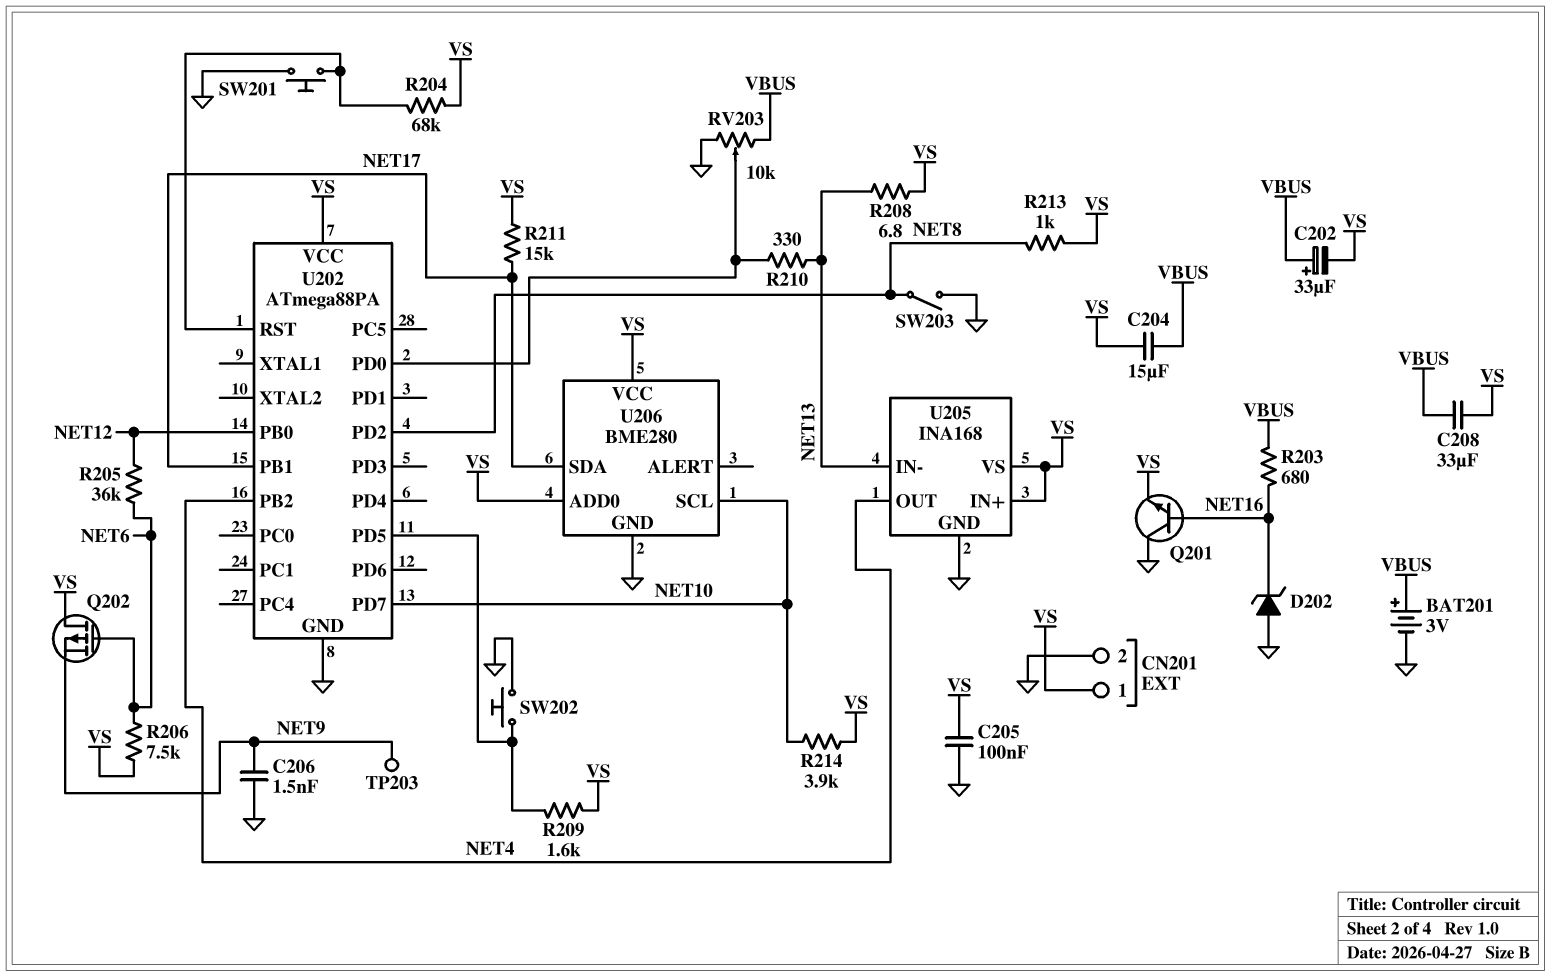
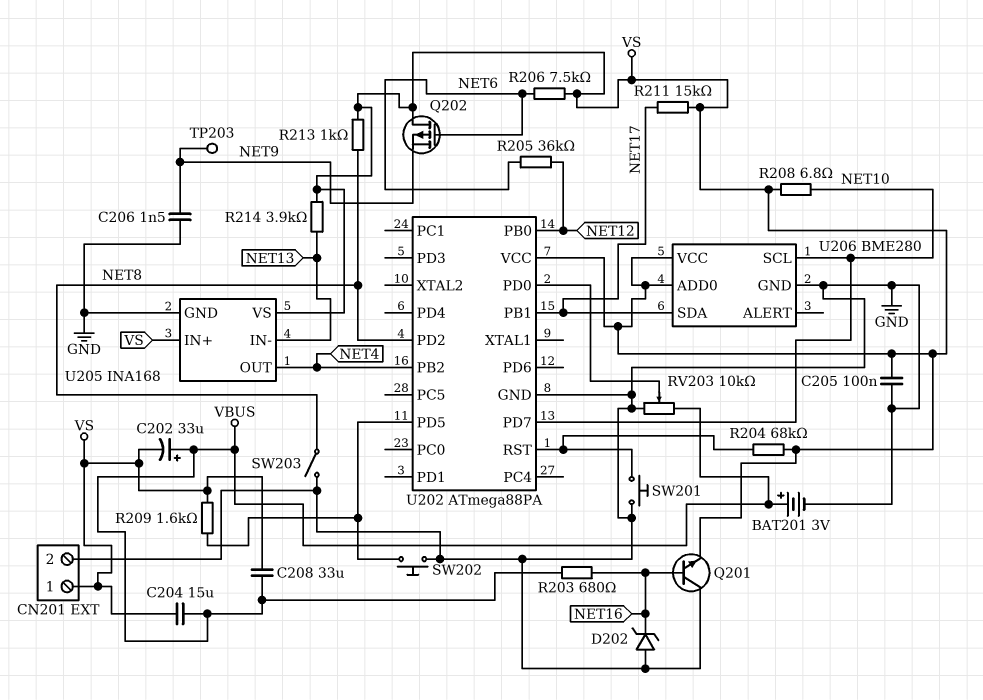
R208: 6.8 (NET13, VS) -> 6.8 (NET10, VS)
R210: 330 (NET13, U202/PD0) -> none
R214: 3.9k (NET10, VS) -> 3.9k (NET13, VS)

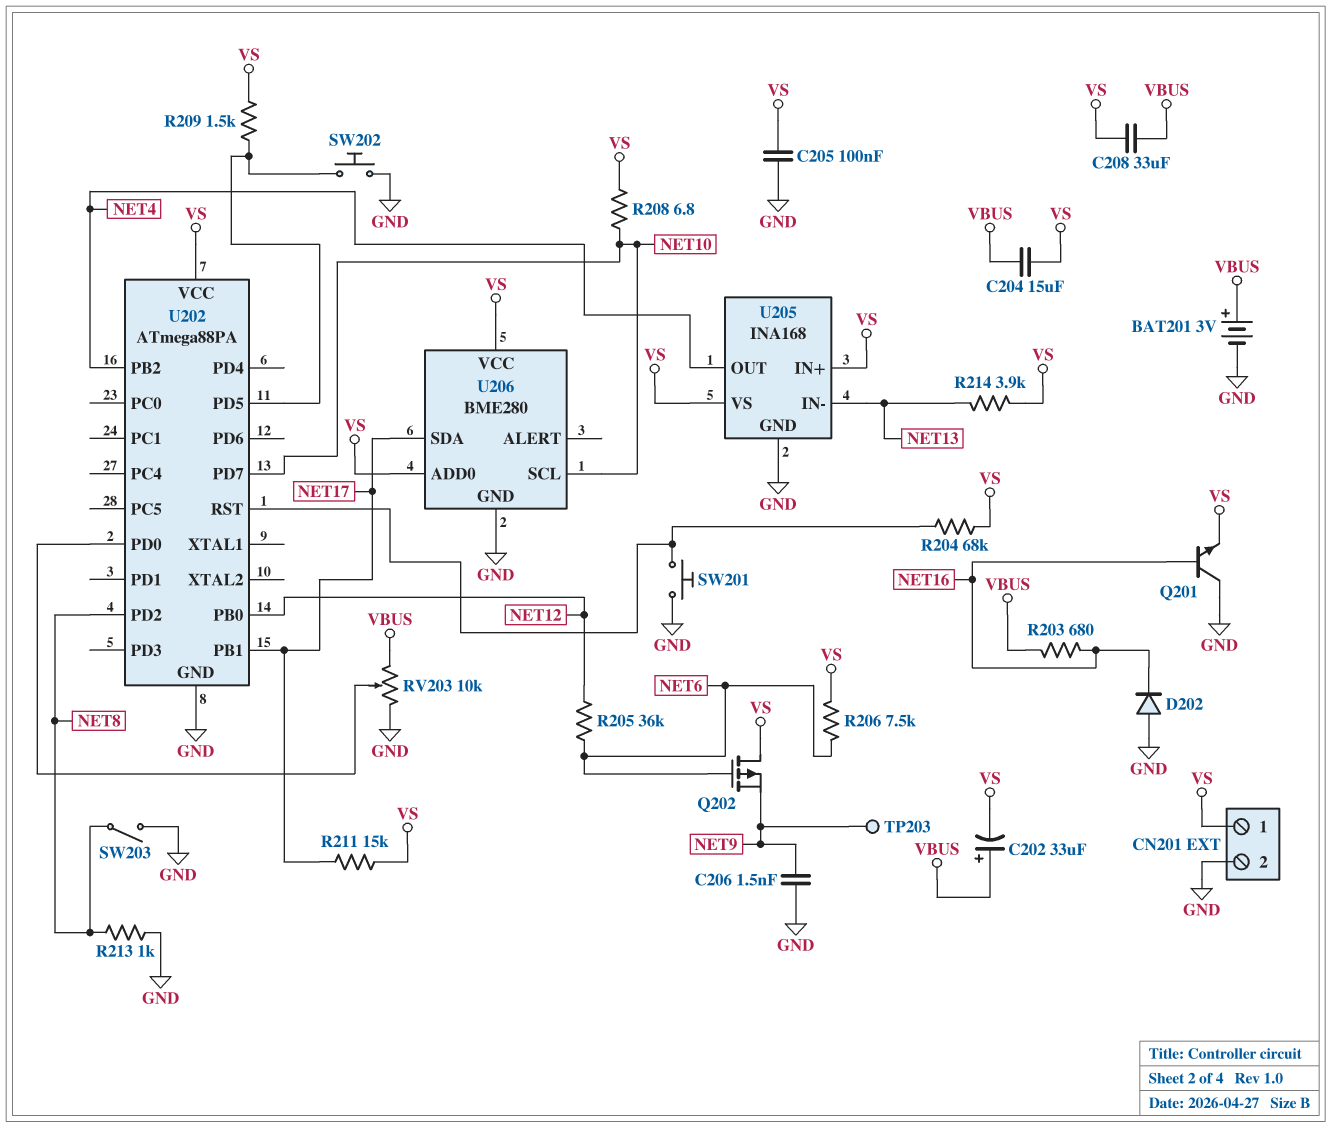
D202: zener (A GND, K NET16) -> diode (A GND, K NET16)
R209: 1.6k (U202/PD5, VS) -> 1.5k (U202/PD5, VS)
R213: 1k (NET8, VS) -> 1k (GND, NET8)

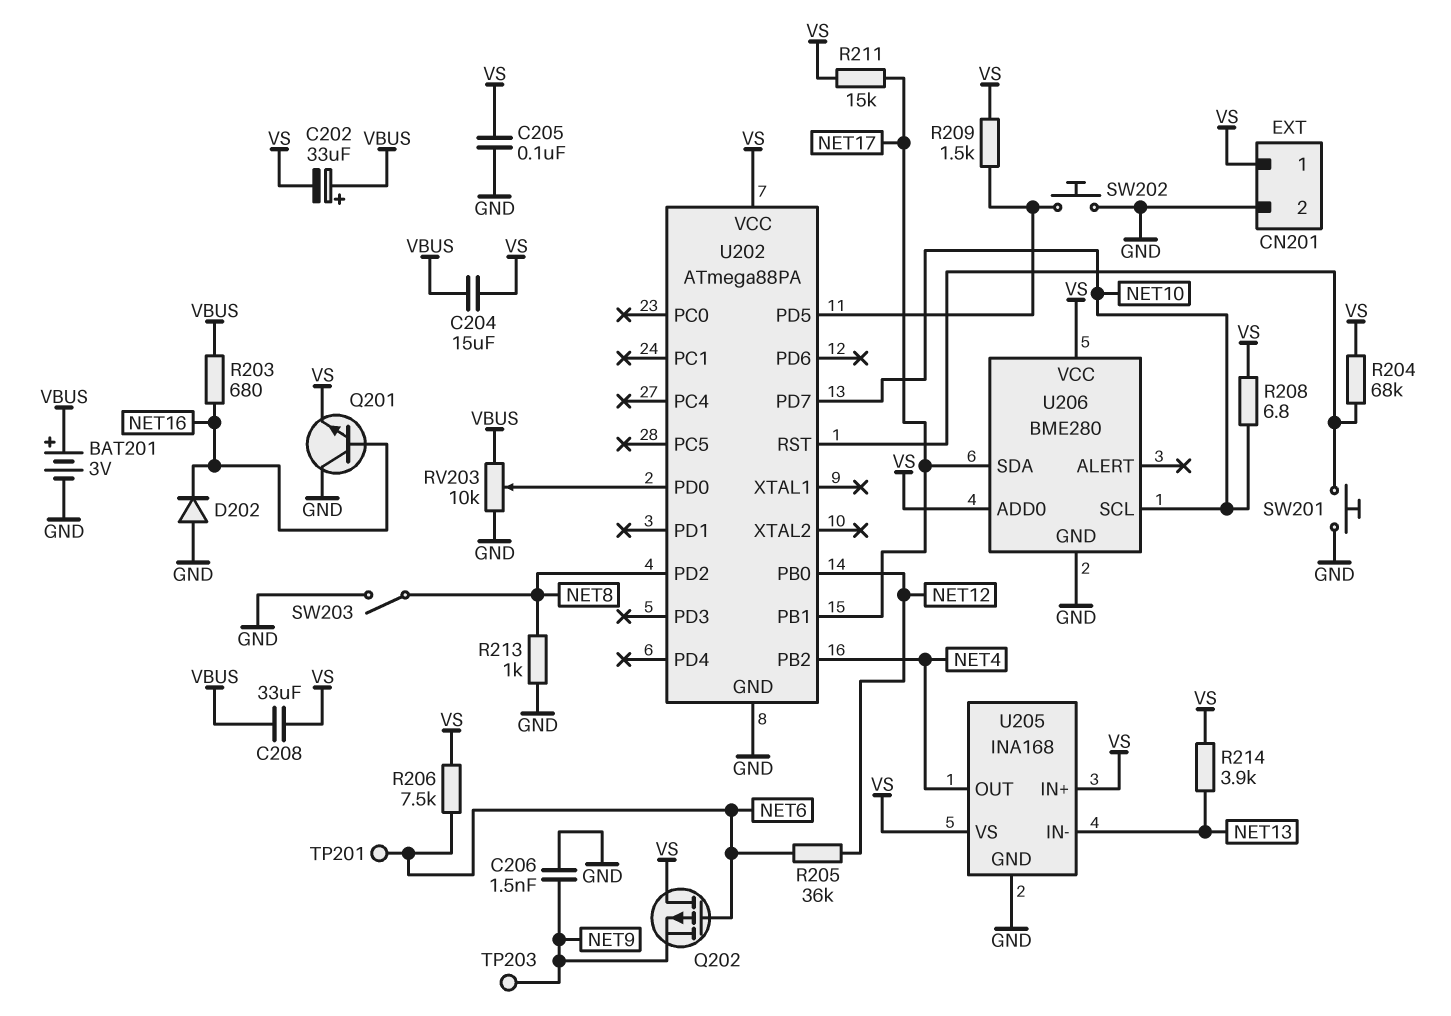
TP201: none -> test point (NET6)

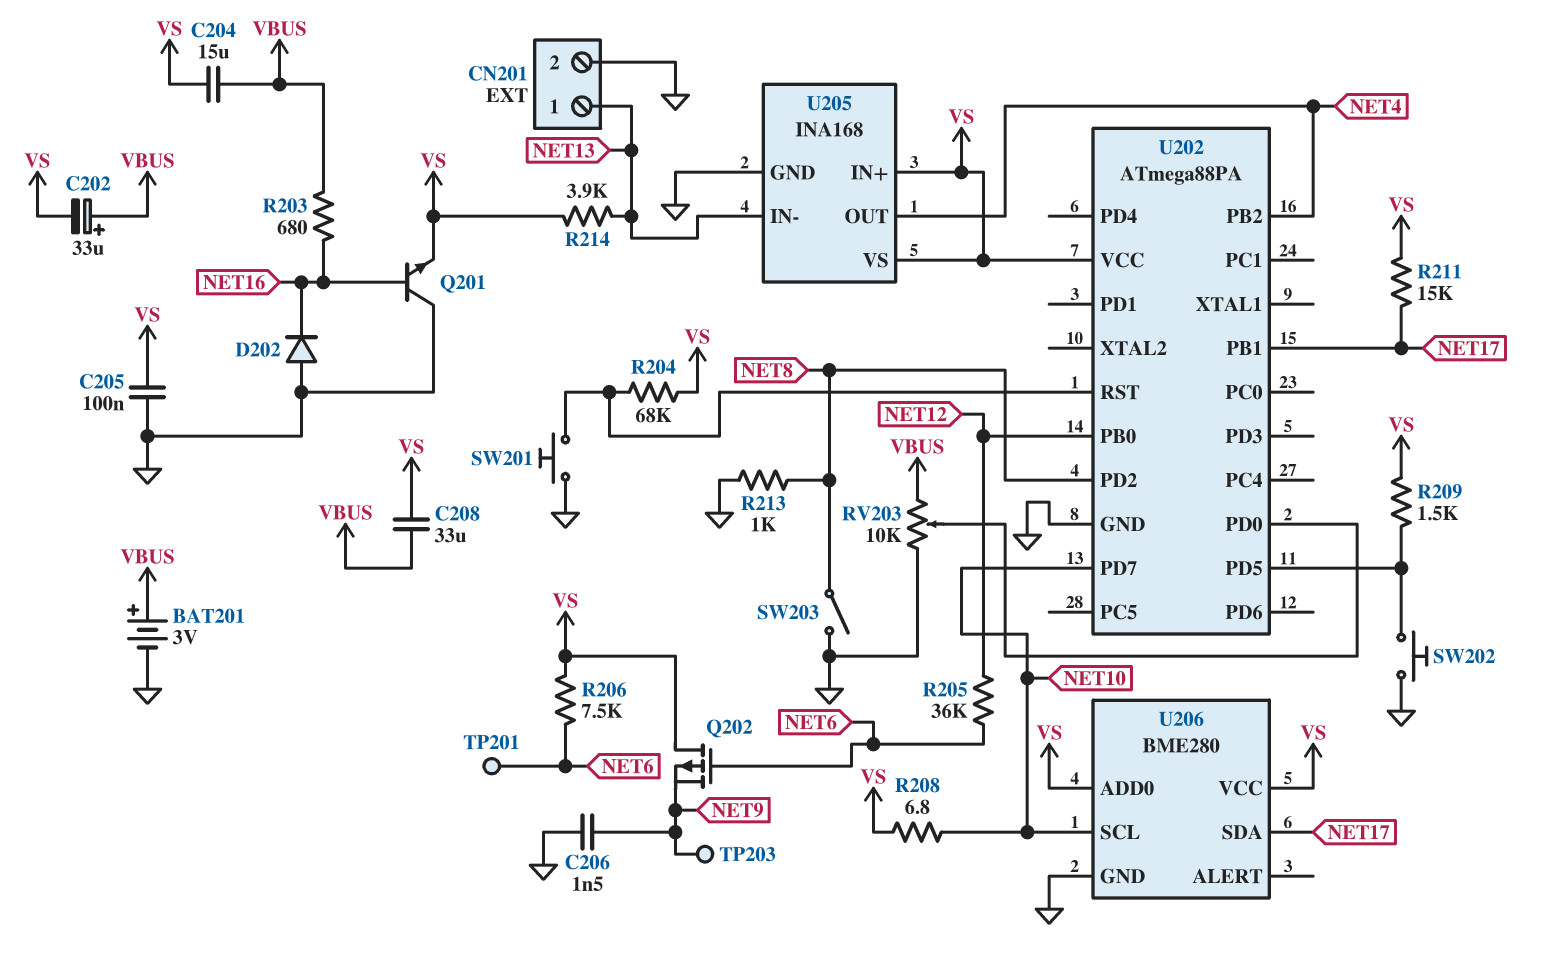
CN201 pin 1: VS -> NET13

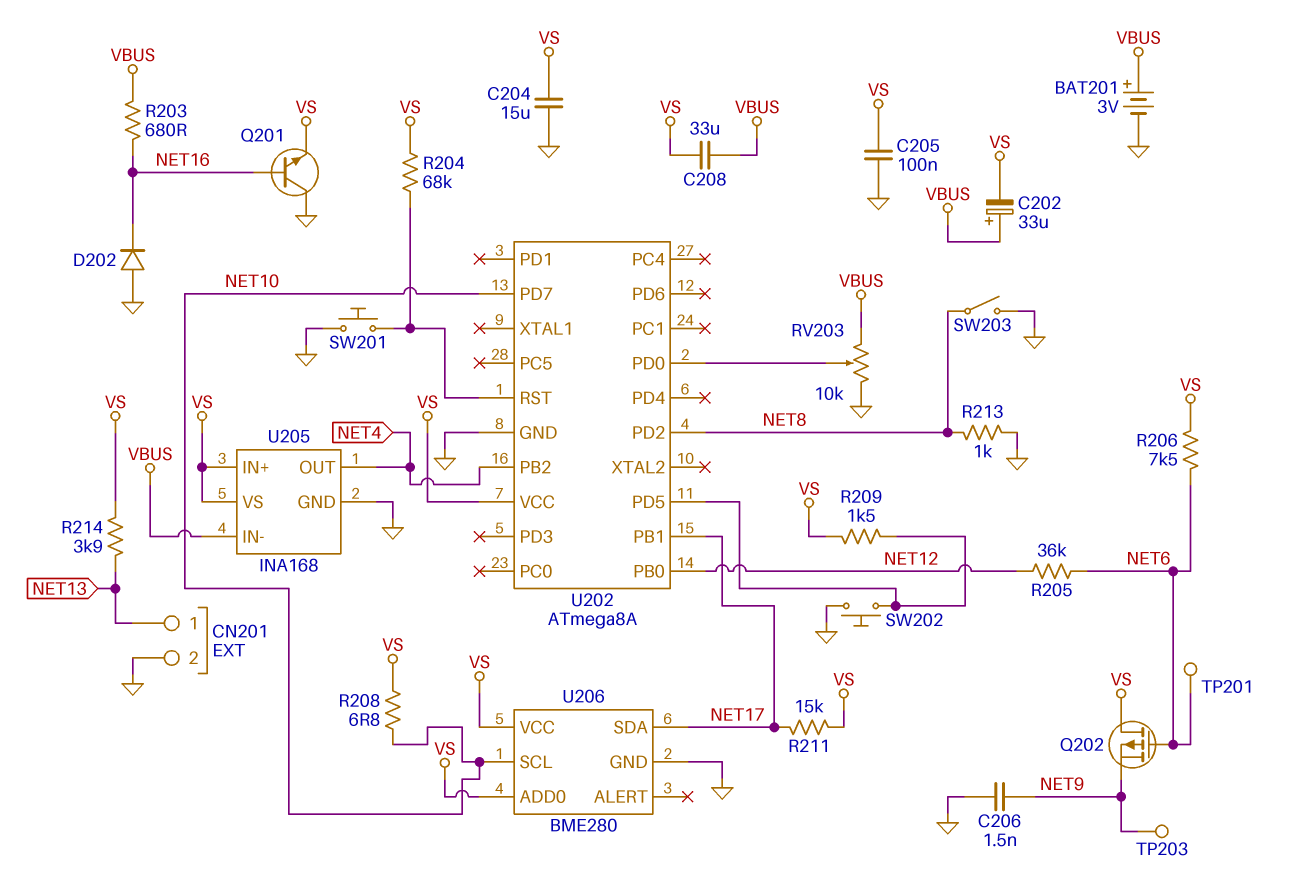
C204: 15uF (VBUS, VS) -> 15uF (GND, VS)
U202: ATmega88PA -> ATmega8A
U205 pin IN-: NET13 -> VBUS

